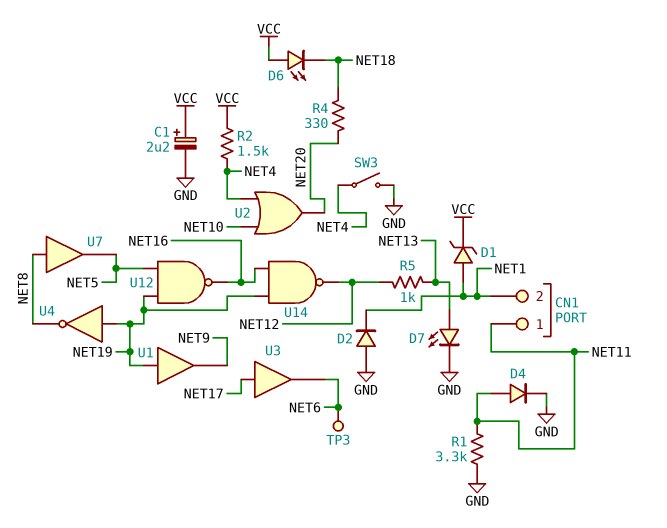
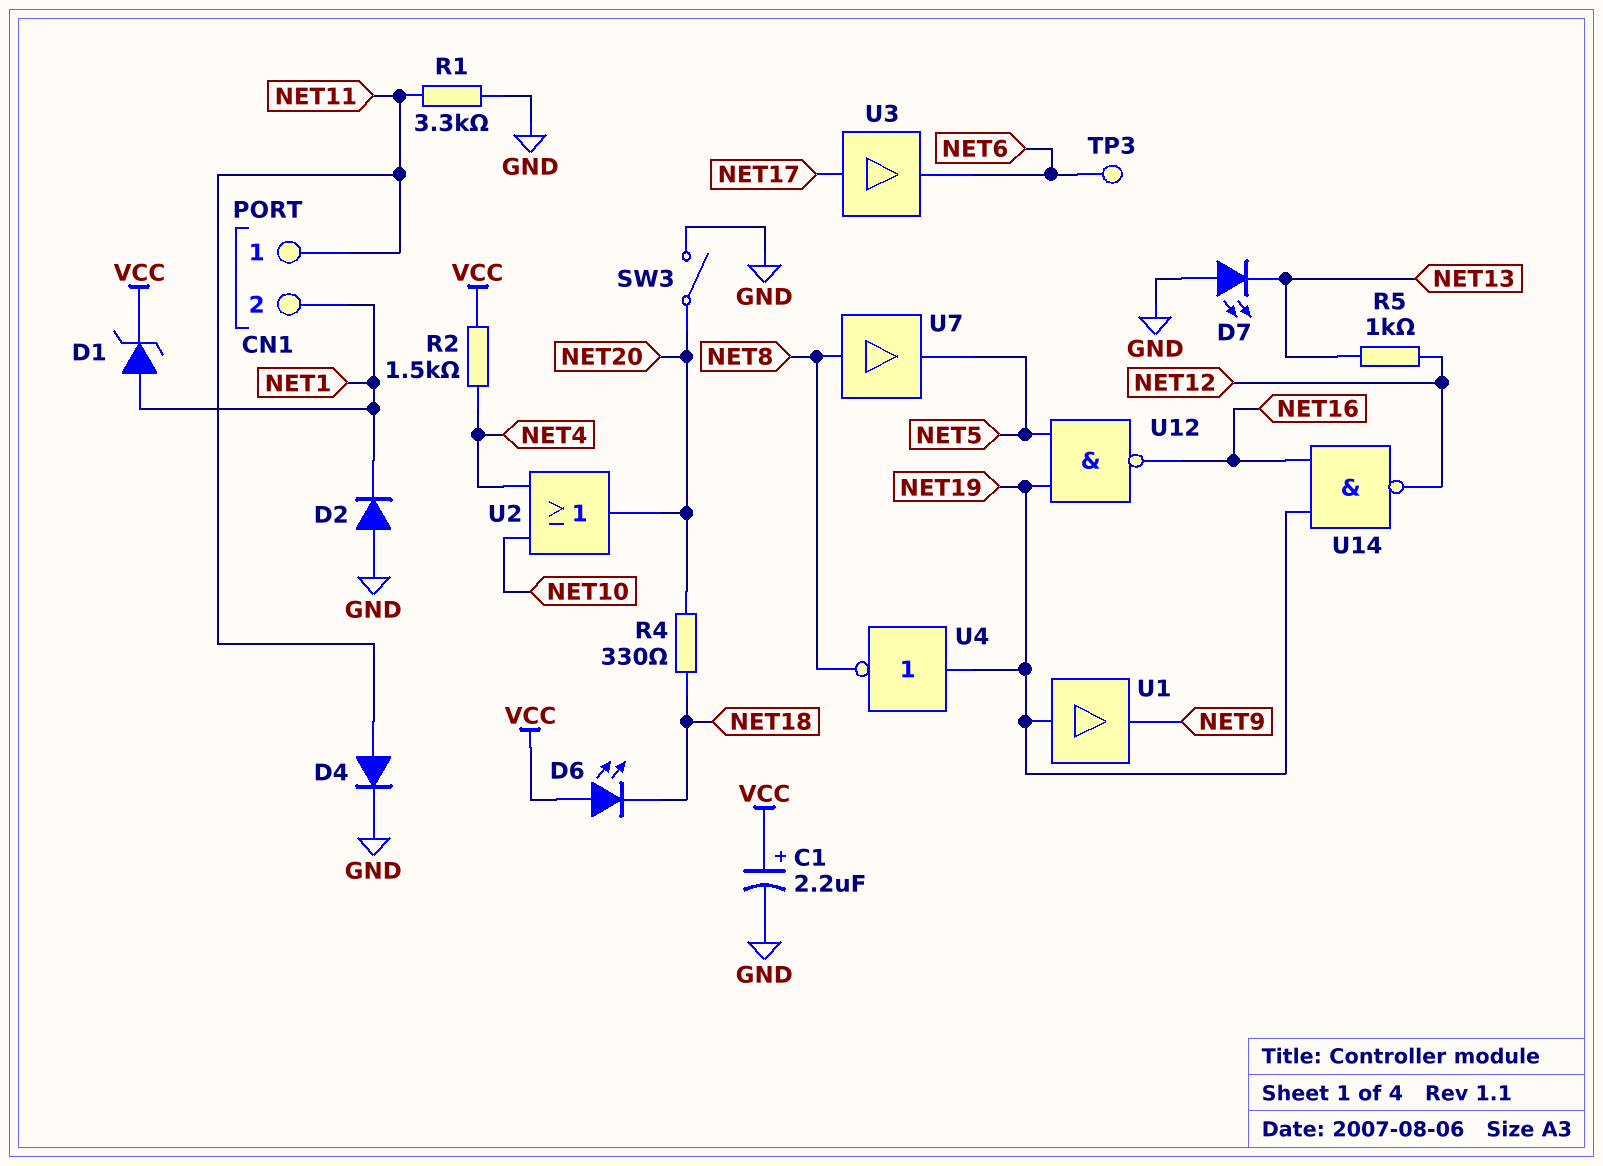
D7: LED (A NET13, K GND) -> LED (A GND, K NET13)
SW3: switch (GND, NET4) -> switch (GND, NET20)

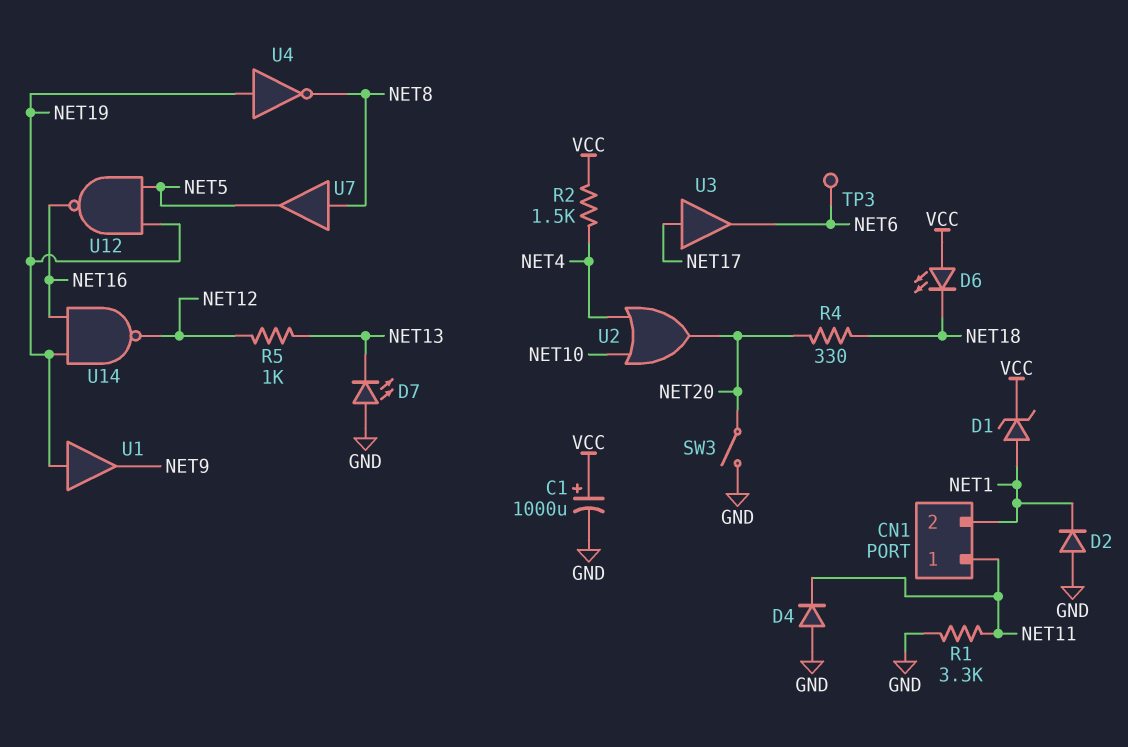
C1: 2.2uF (plus VCC, minus GND) -> 1000uF (plus VCC, minus GND)
D4: diode (A NET11, K GND) -> diode (A GND, K NET11)

